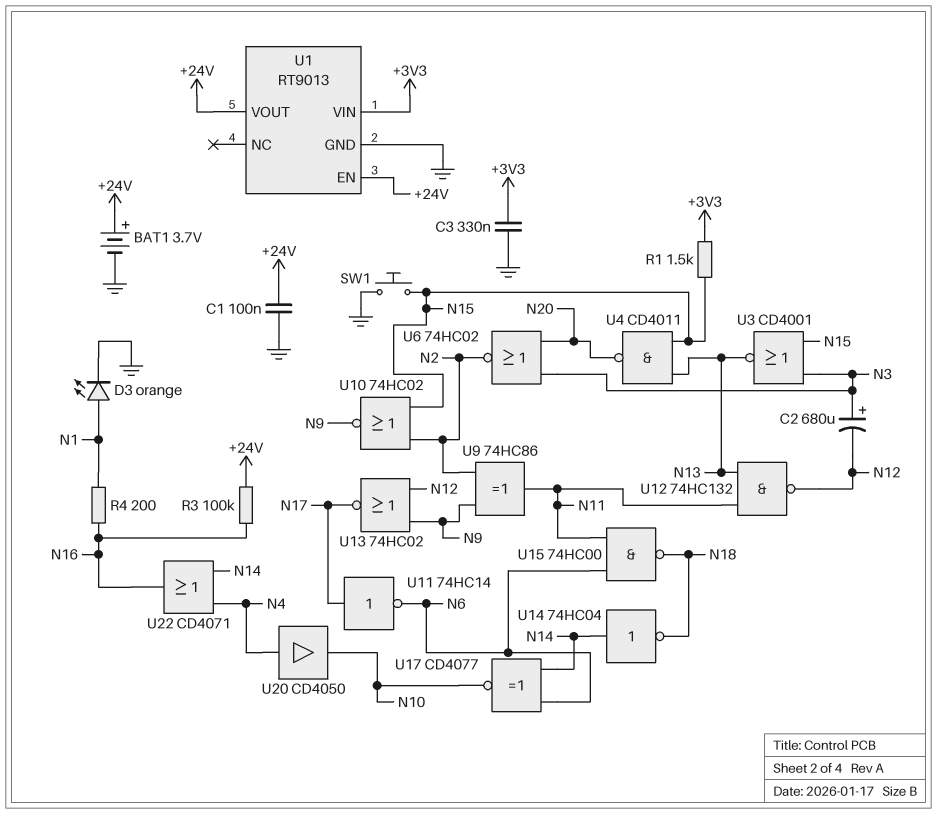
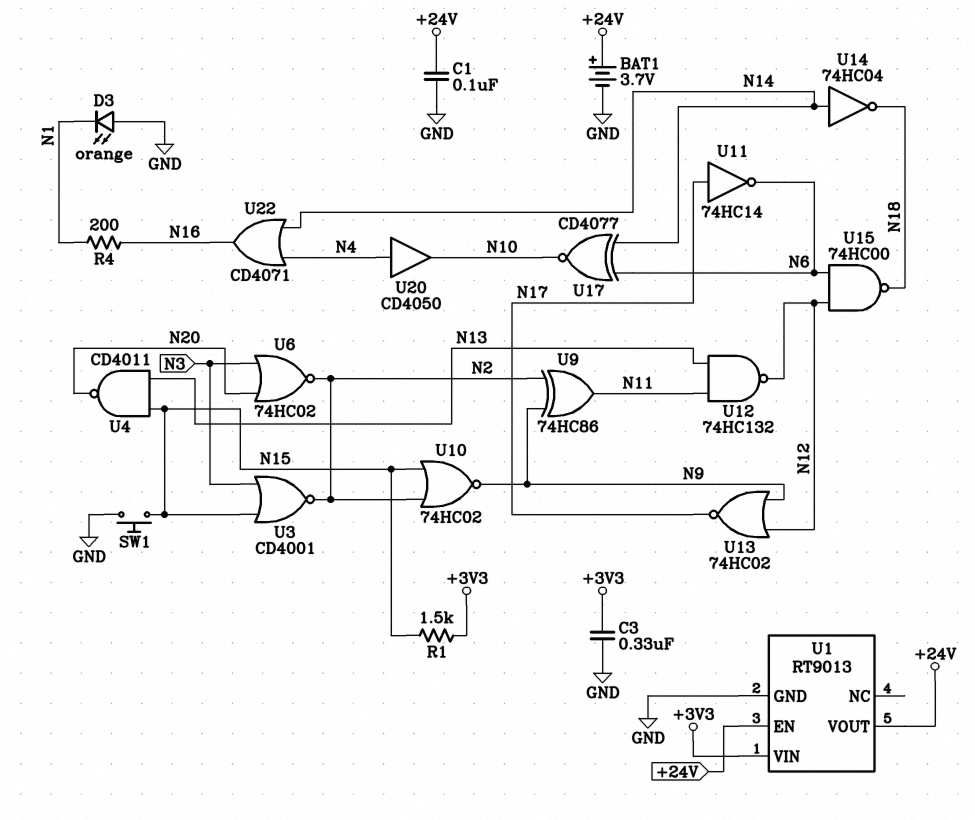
C2: 680uF (plus N3, minus N12) -> none
D3: LED orange (A N1, K GND) -> LED orange (A GND, K N1)
R3: 100k (+24V, N16) -> none
U3: NOR CD4001 (in N3, in N15, out N13) -> NOR CD4001 (in N3, in N15, out N2)
U15: NAND 74HC00 (in N6, in N11, out N18) -> NAND 74HC00 (in N6, in N12, out N18)

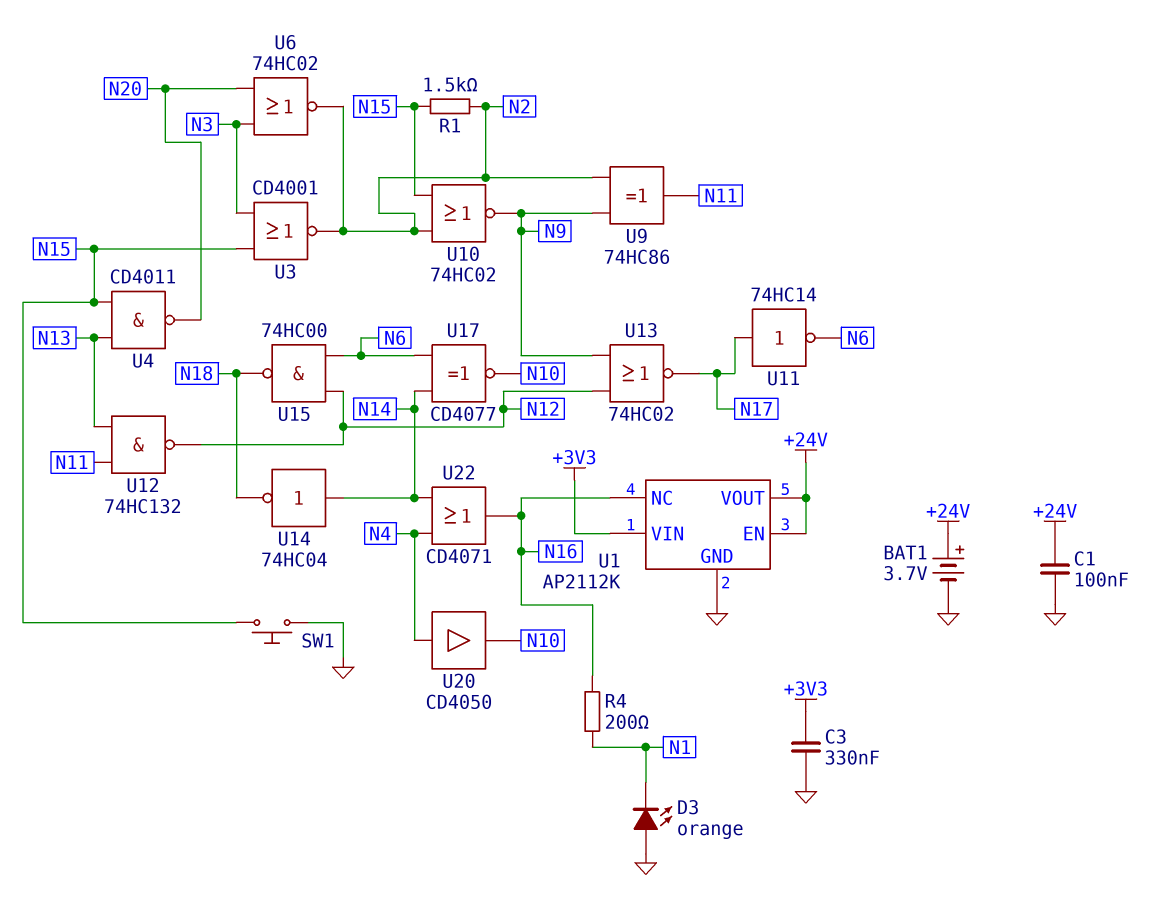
R1: 1.5k (+3V3, N15) -> 1.5k (N2, N15)
U1: RT9013 -> AP2112K
U1 pin NC: none -> N16

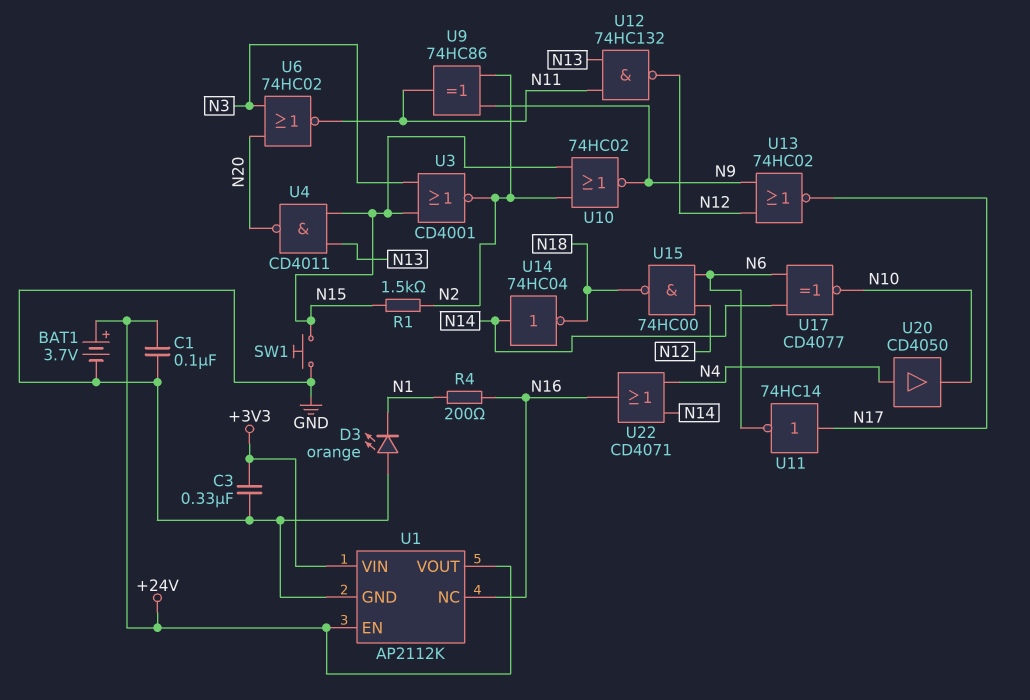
U6: NOR 74HC02 (in N3, in N20, out N2) -> NOR 74HC02 (in N3, in N20, out N11)

